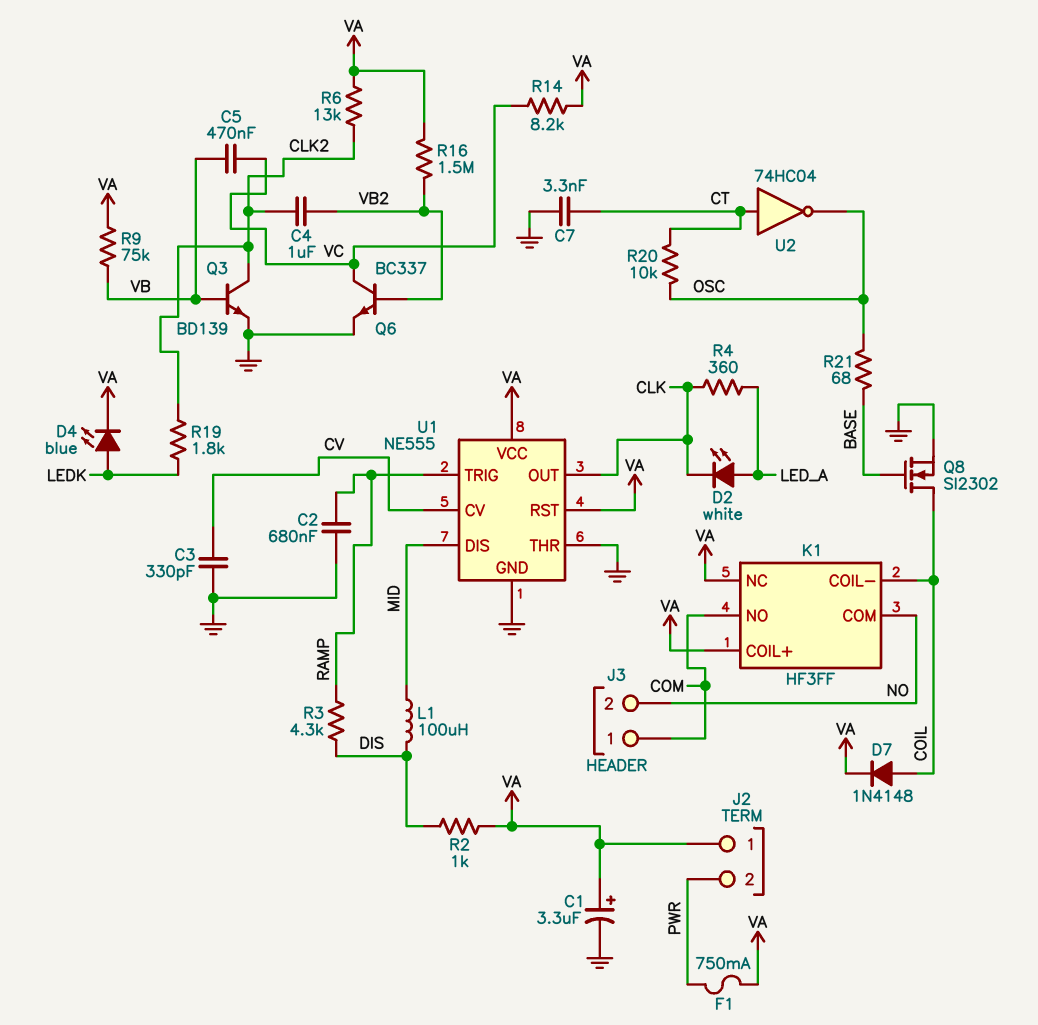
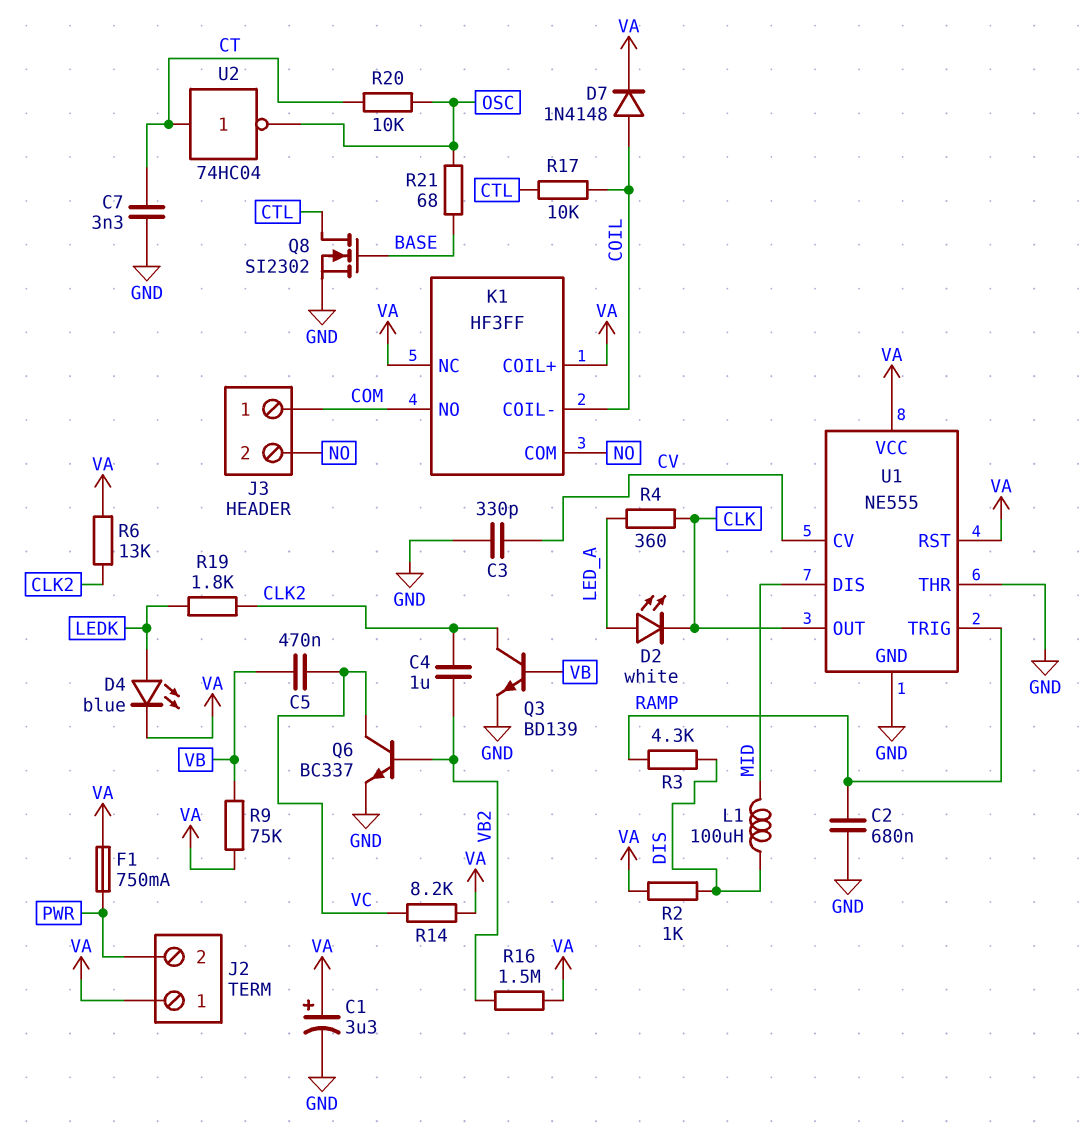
Q8: NMOS SI2302 (G BASE, D COIL, S GND) -> NMOS SI2302 (G BASE, D CTL, S GND)
R17: none -> 10k (COIL, CTL)

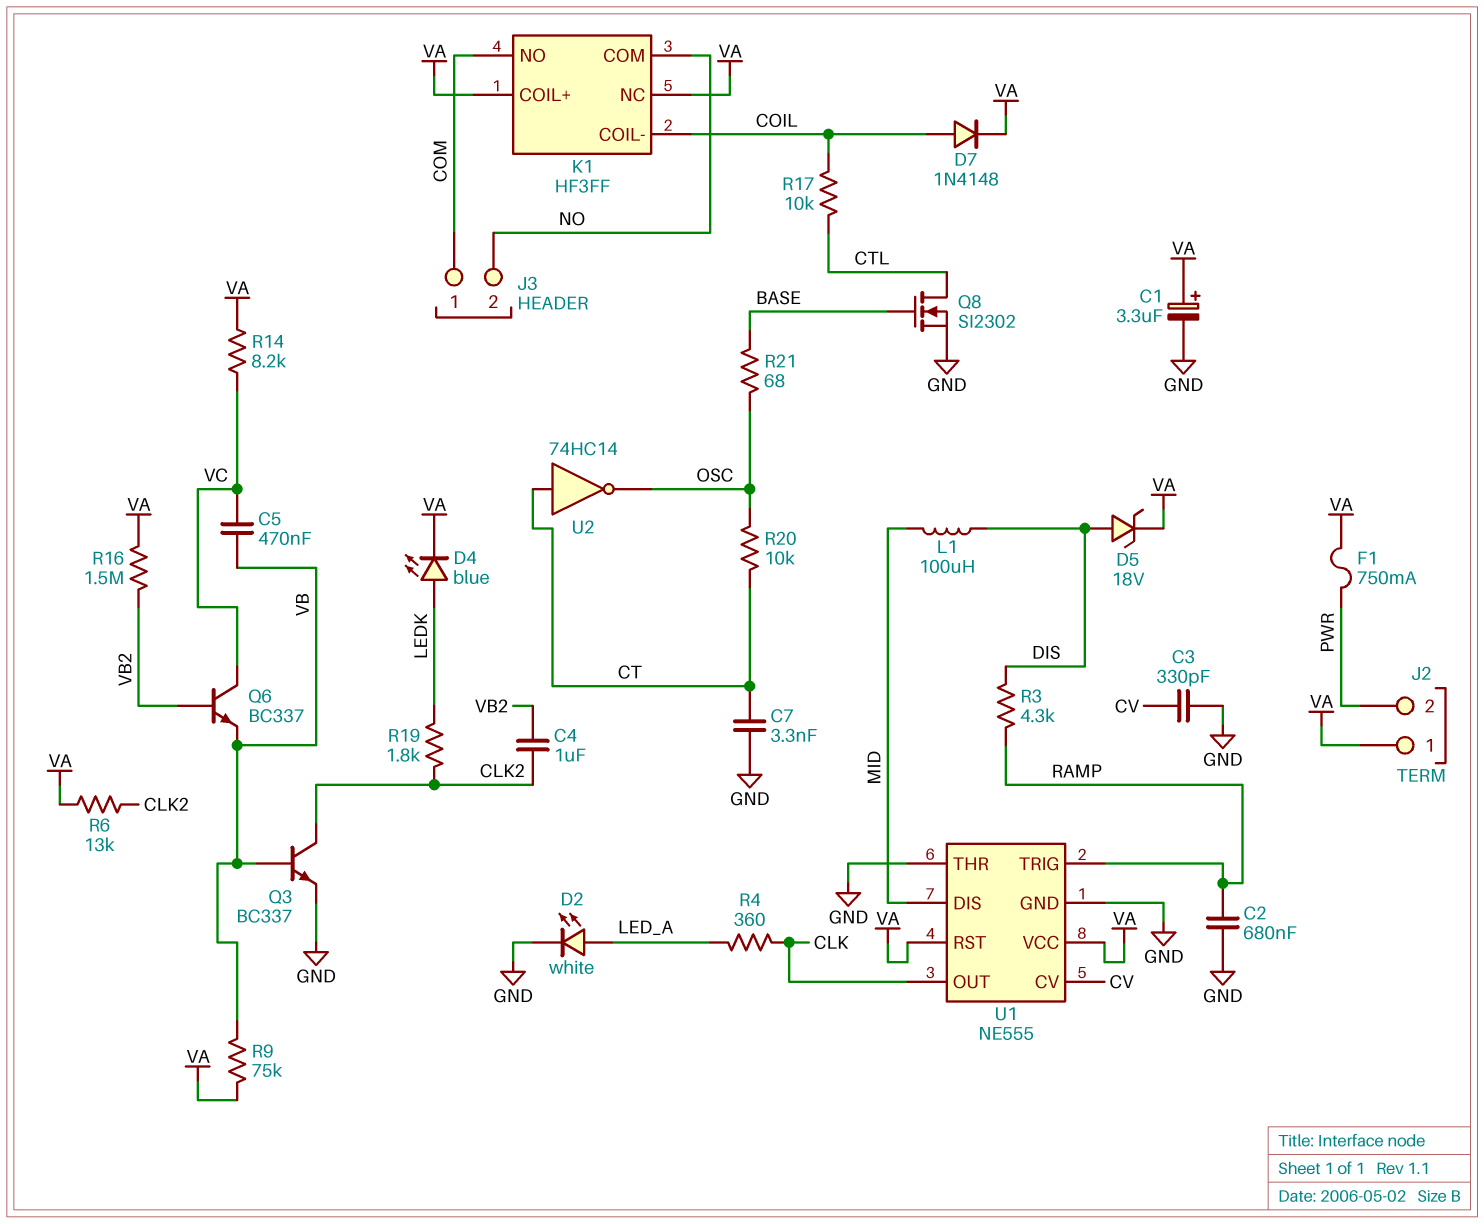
D2: LED white (A LED_A, K CLK) -> LED white (A LED_A, K GND)
D5: none -> zener 18V (A DIS, K VA)
Q3: NPN BD139 (B VB, C CLK2, E GND) -> NPN BC337 (B VB, C CLK2, E GND)
Q6: NPN BC337 (B VB2, C VC, E GND) -> NPN BC337 (B VB2, C VC, E VB)
R2: 1k (DIS, VA) -> none
U2: NOT 74HC04 (in CT, out OSC) -> NOT 74HC14 (in CT, out OSC)

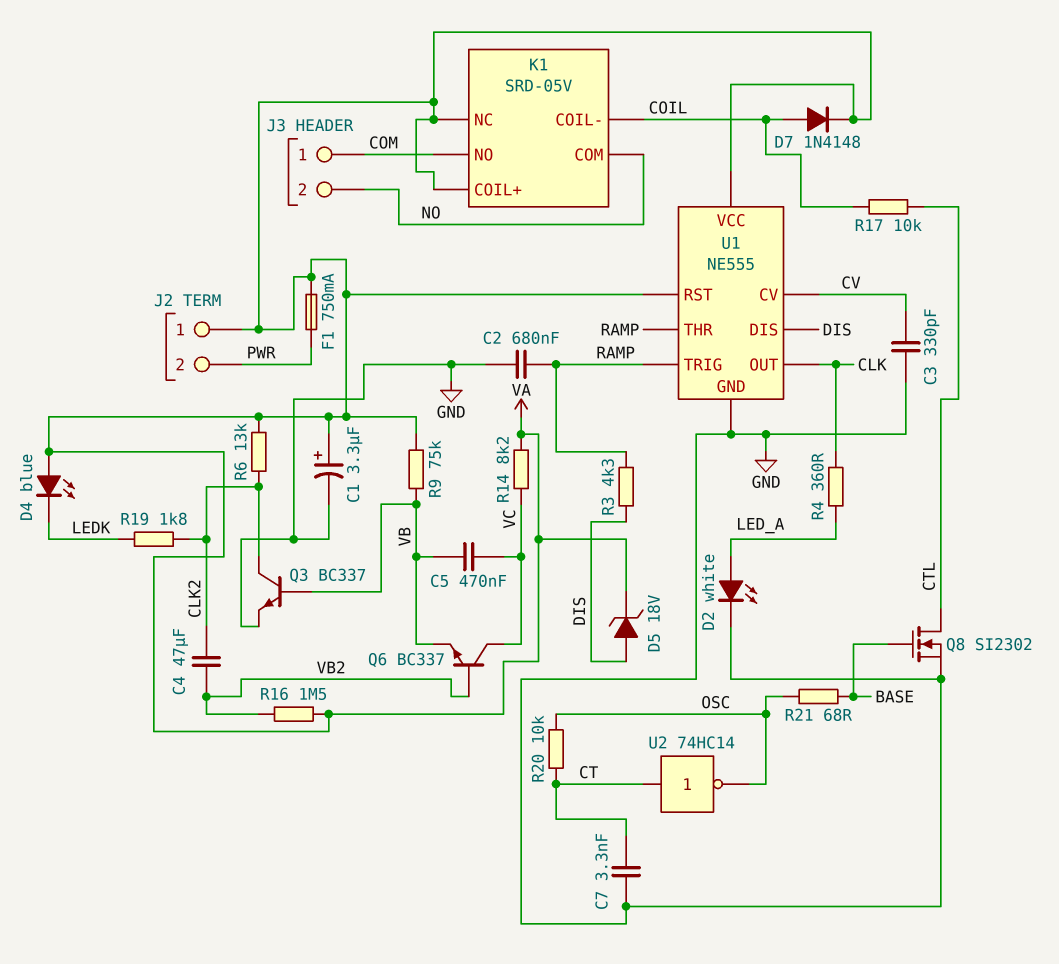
C4: 1uF (CLK2, VB2) -> 47uF (CLK2, VB2)
D4: LED blue (A LEDK, K VA) -> LED blue (A VA, K LEDK)
K1: HF3FF -> SRD-05V
L1: 100uH (DIS, MID) -> none
U1 pin DIS: MID -> DIS
U1 pin THR: GND -> RAMP

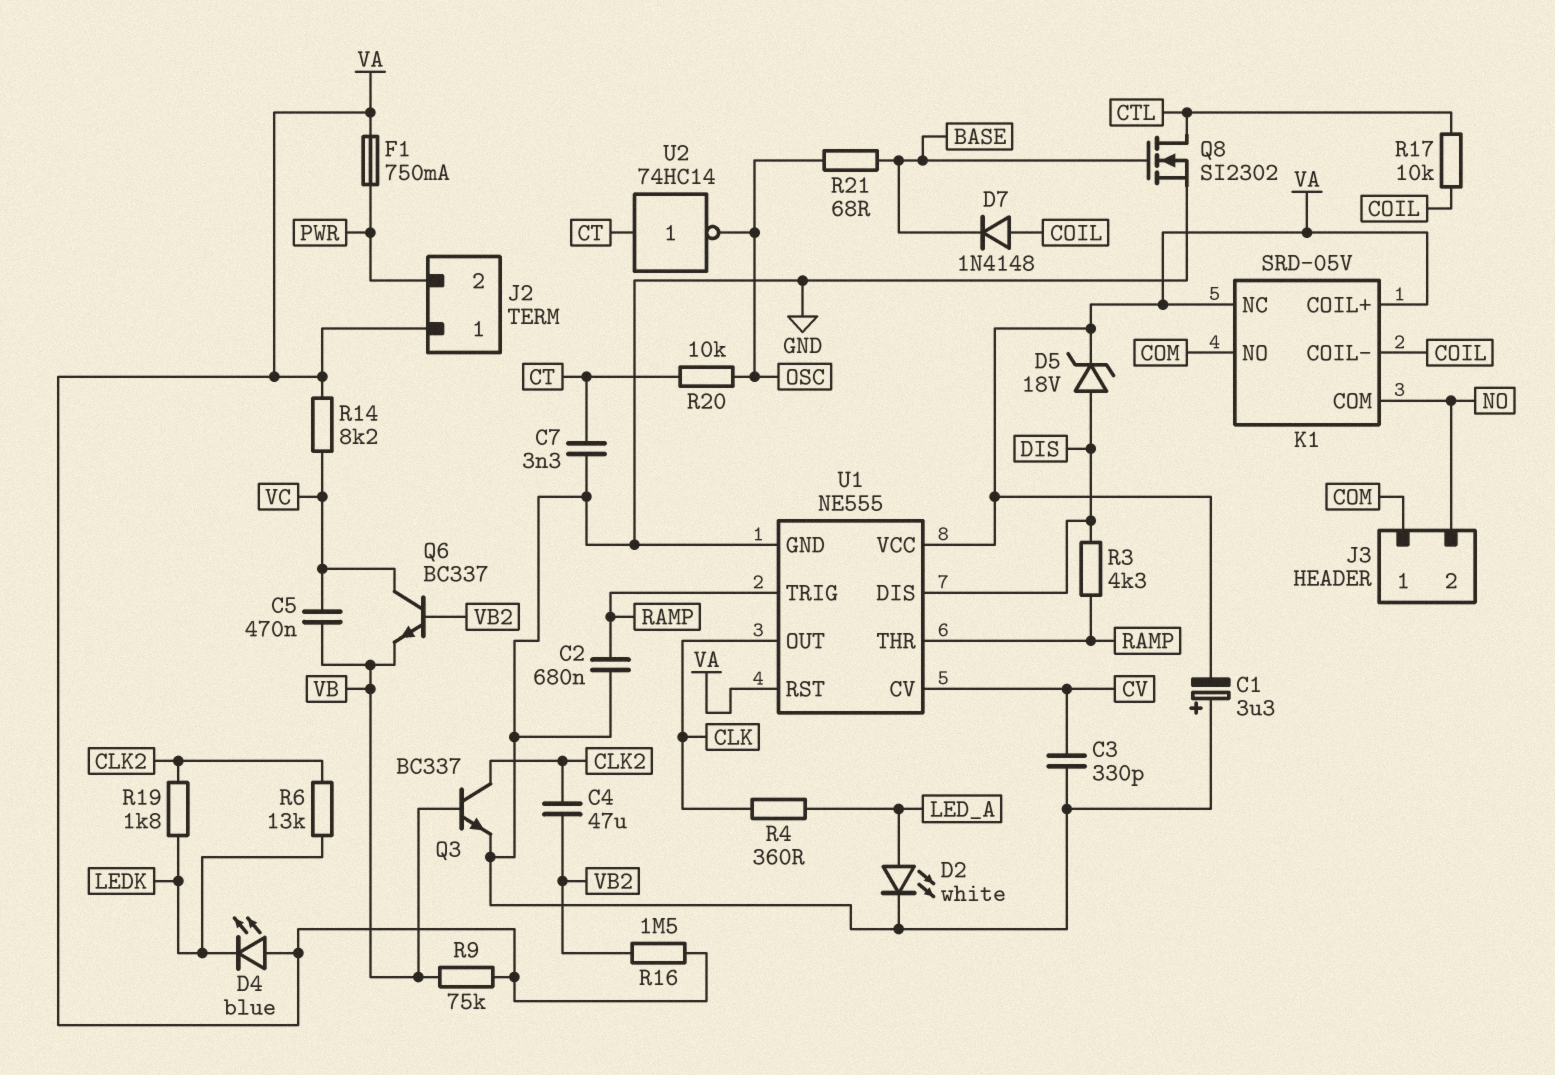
C1: 3.3uF (plus VA, minus GND) -> 3.3uF (plus GND, minus VA)
D7: diode 1N4148 (A COIL, K VA) -> diode 1N4148 (A COIL, K BASE)
R6: 13k (CLK2, VA) -> 13k (CLK2, LEDK)

